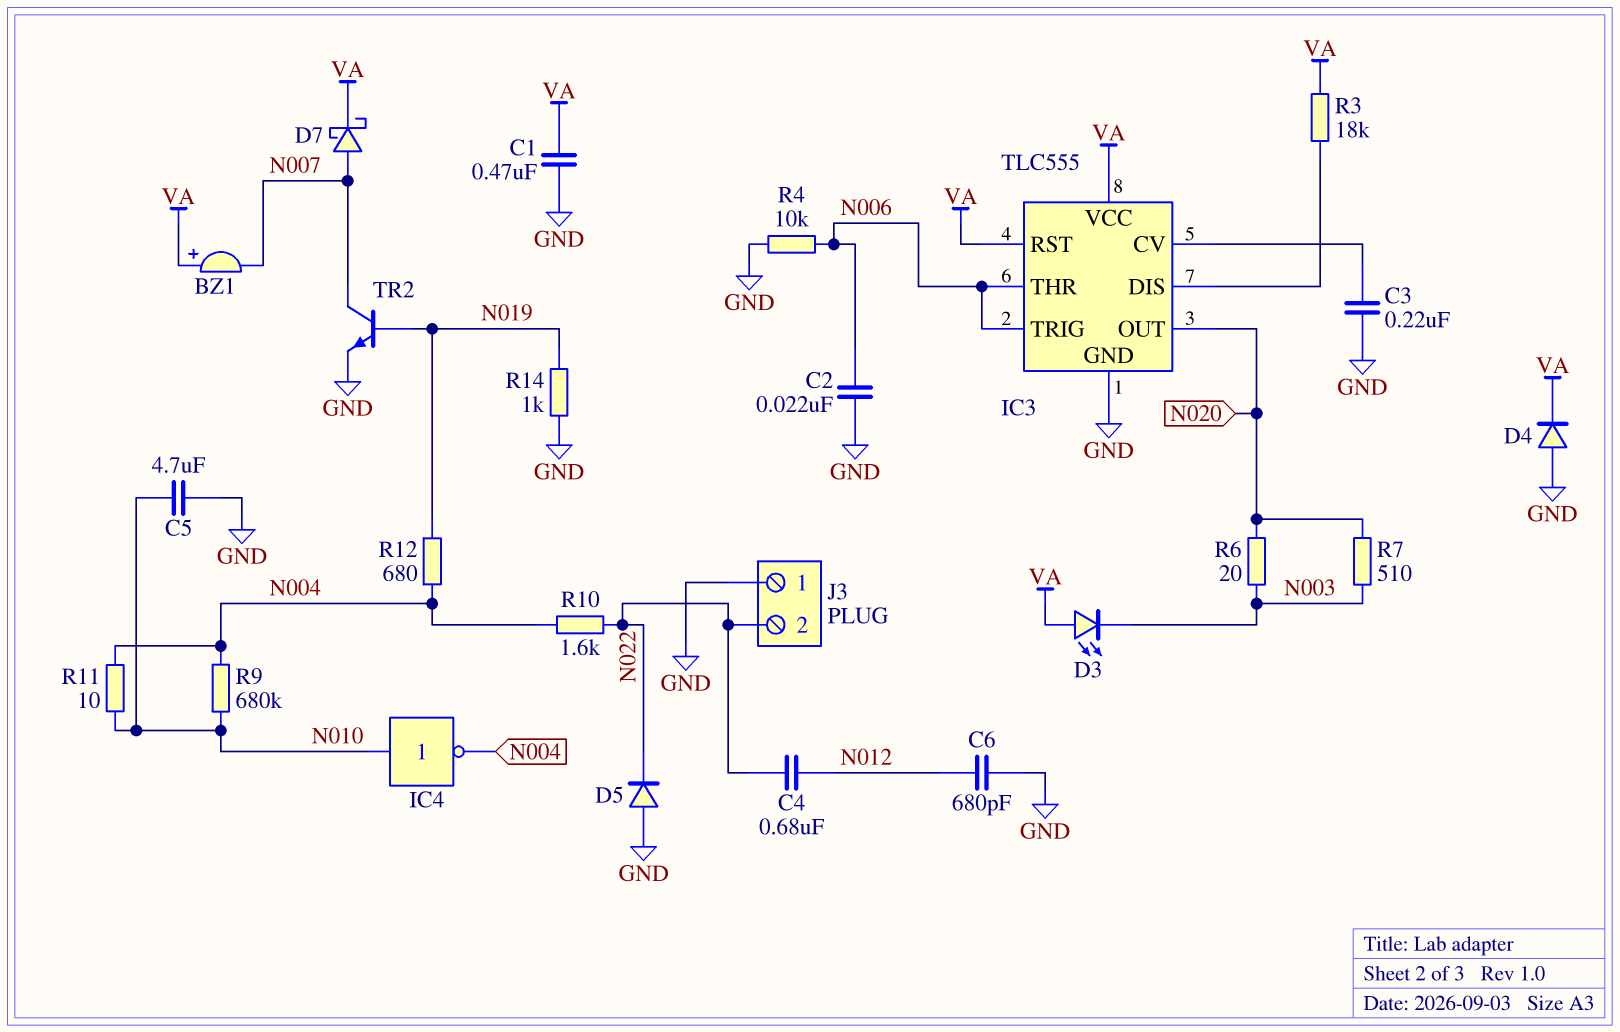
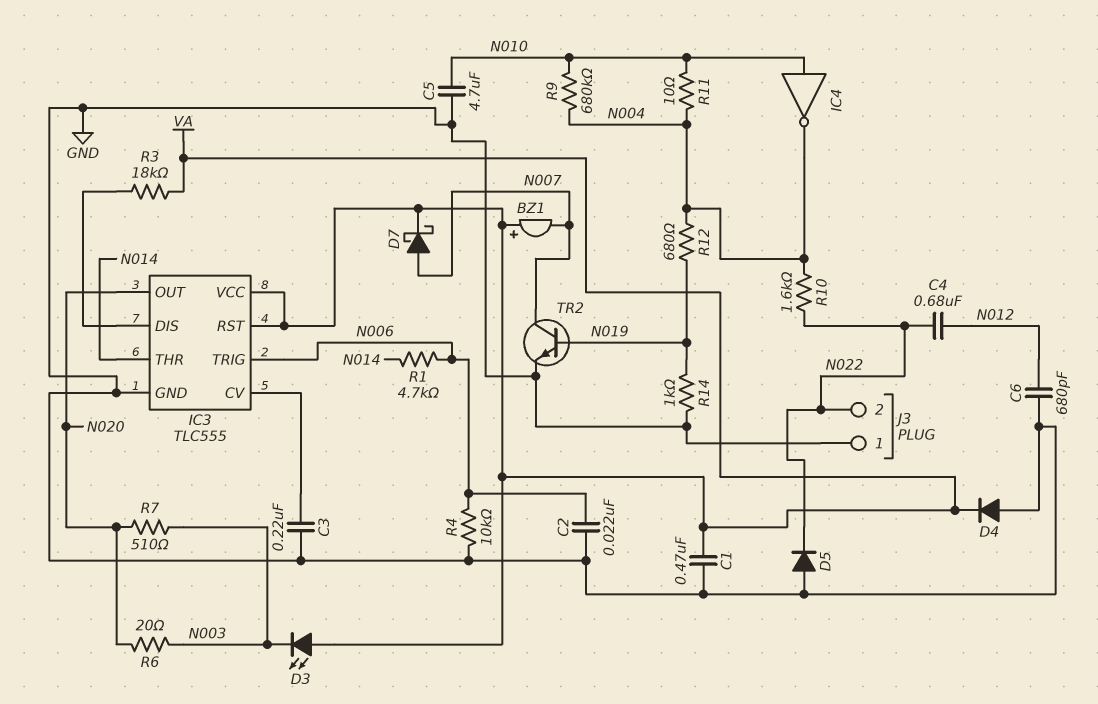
IC3 pin THR: N006 -> N014
R1: none -> 4.7k (N006, N014)

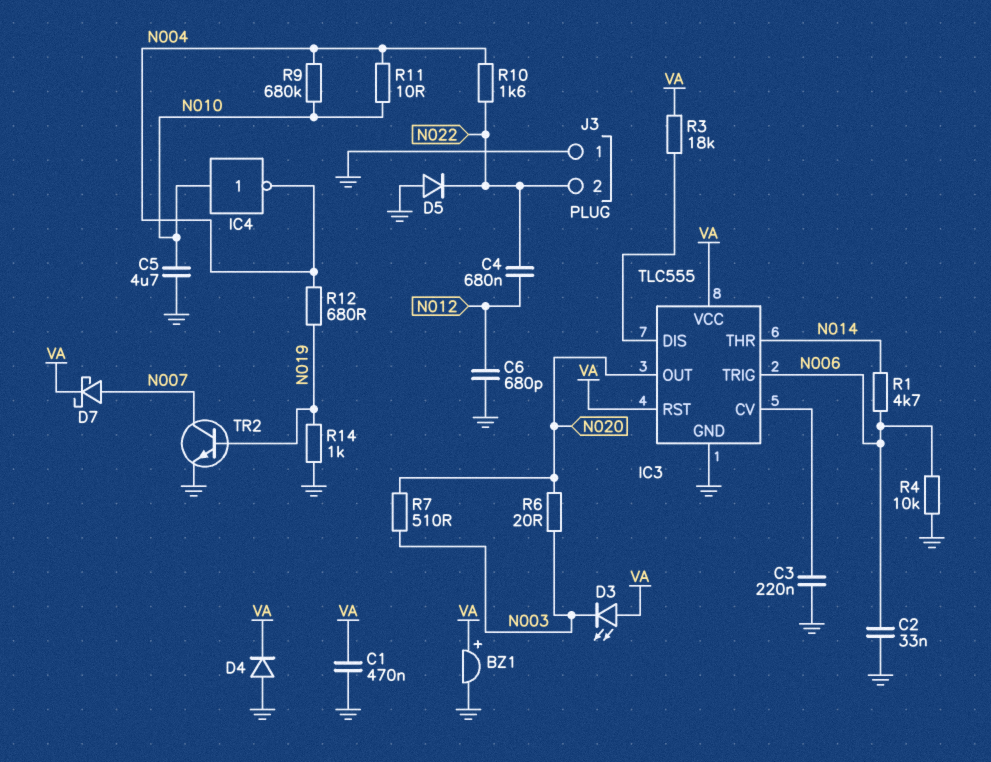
BZ1: buzzer (plus VA, minus N007) -> buzzer (plus VA, minus GND)
C2: 22nF (GND, N006) -> 33nF (GND, N006)

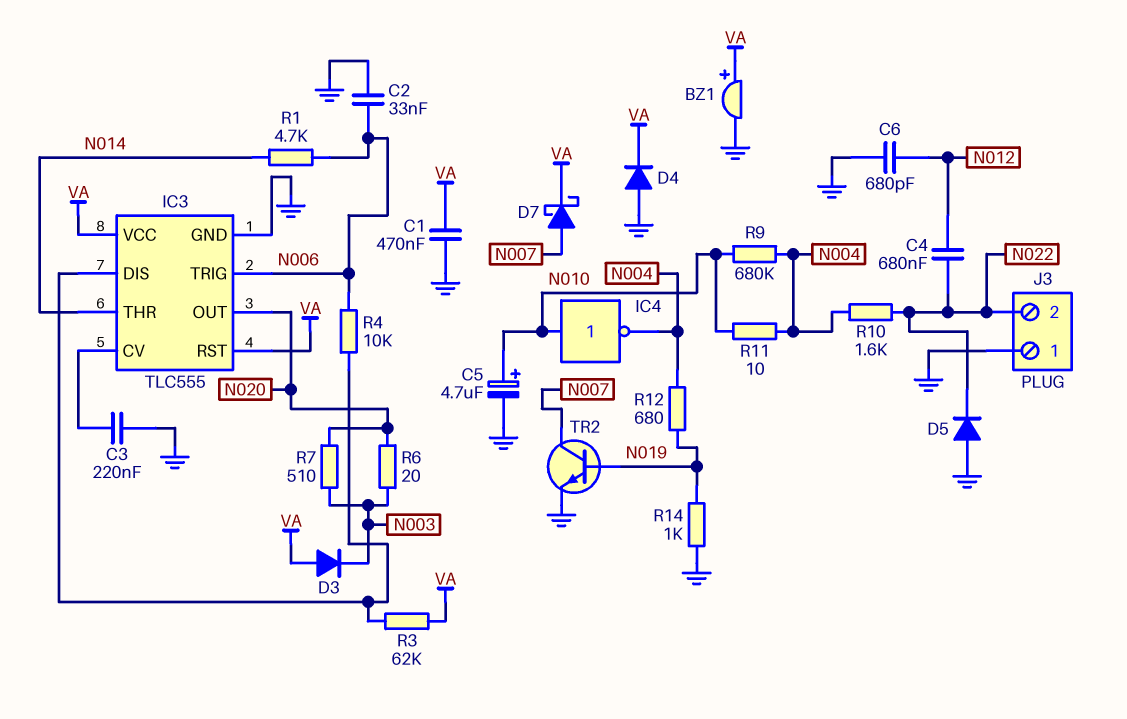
C5: 4.7uF (GND, N010) -> 4.7uF (plus N010, minus GND)
D3: LED (A VA, K N003) -> diode (A VA, K N003)
R3: 18k (IC3/DIS, VA) -> 62k (IC3/DIS, VA)
R4: 10k (GND, N006) -> 10k (IC3/DIS, N006)

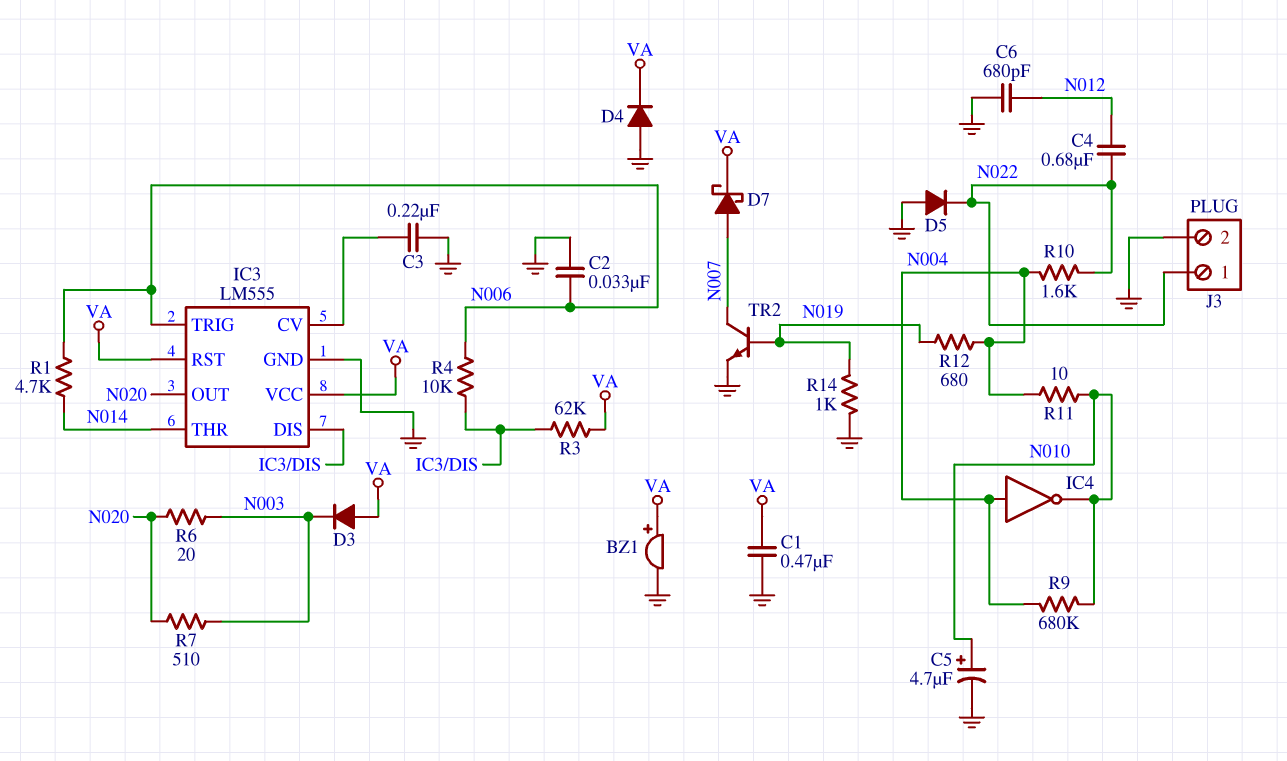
IC3: TLC555 -> LM555
IC4: NOT (in N010, out N004) -> NOT (in N004, out N010)
J3 pin 1: GND -> N022
J3 pin 2: N022 -> GND

